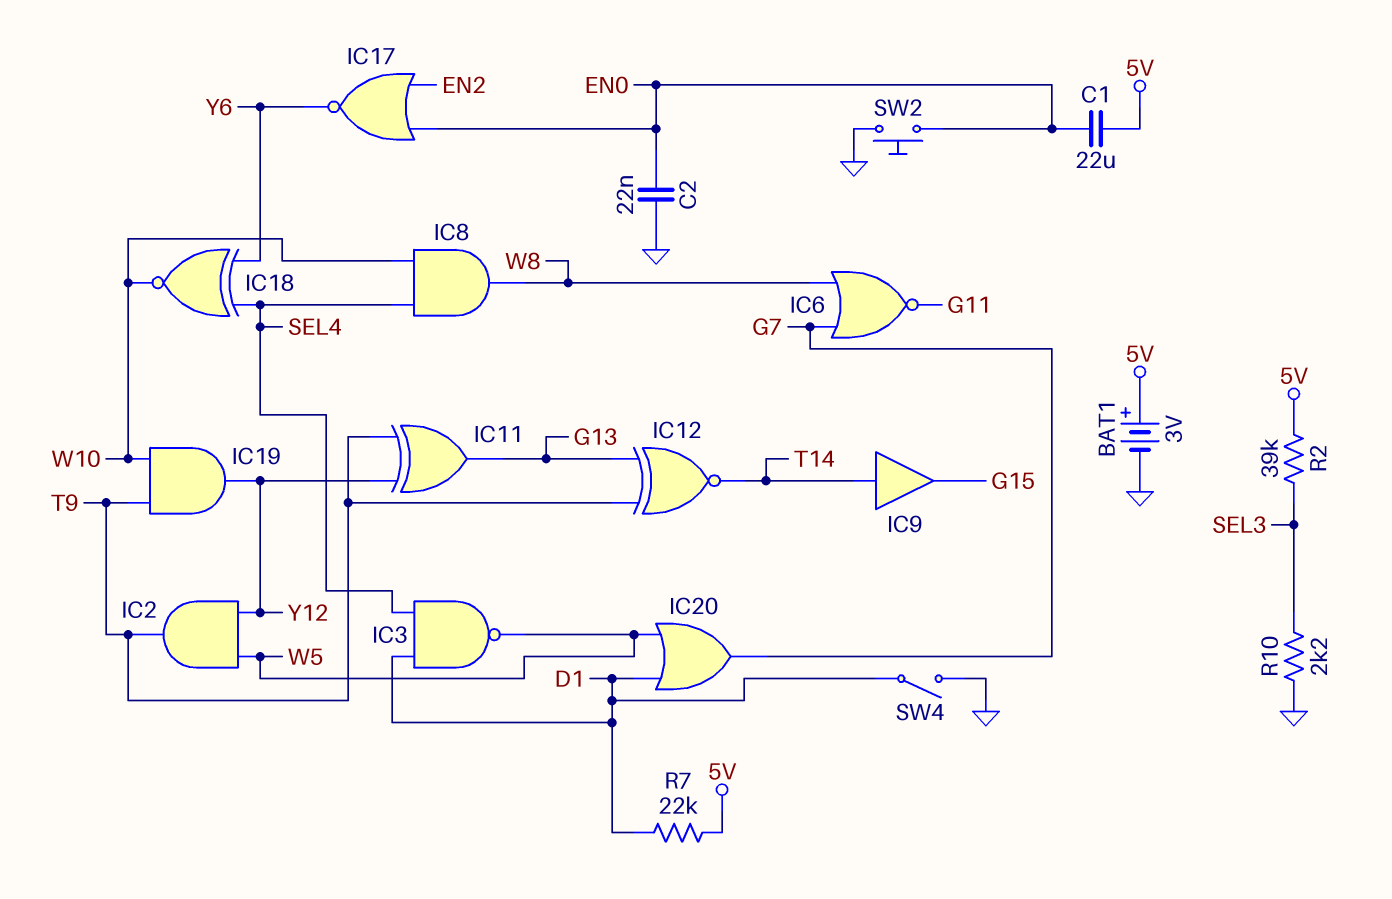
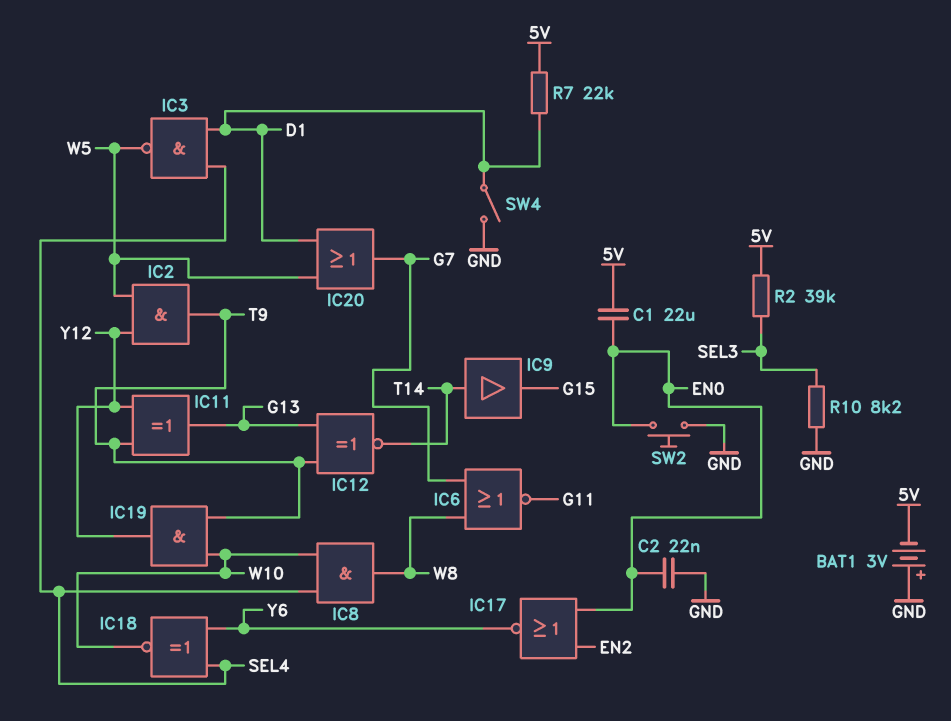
BAT1: 3V (plus 5V, minus GND) -> 3V (plus GND, minus 5V)
R10: 2.2k (GND, SEL3) -> 8.2k (GND, SEL3)

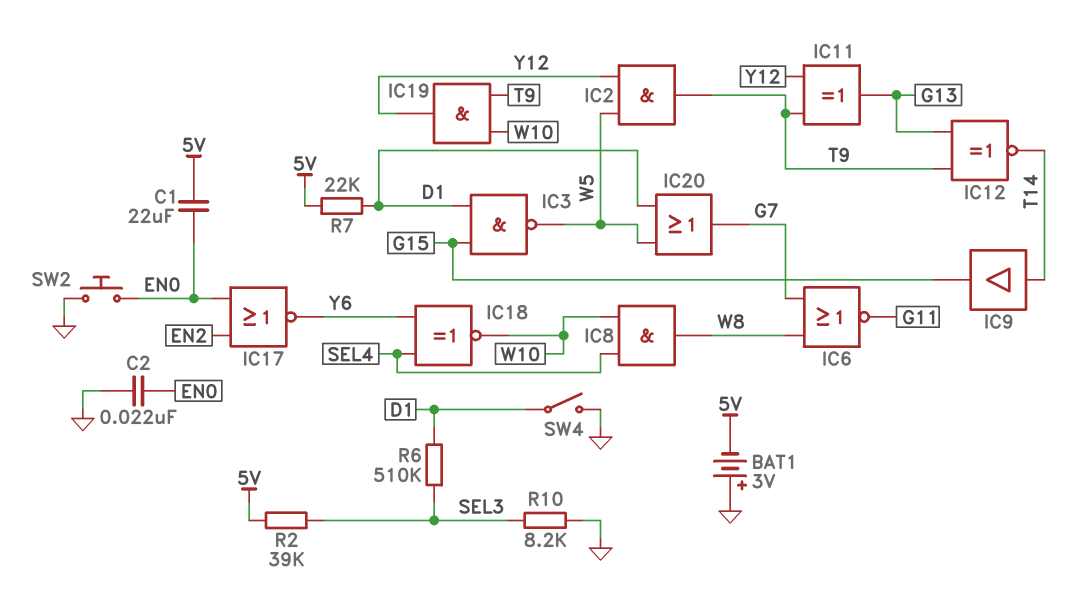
IC3: NAND (in D1, in SEL4, out W5) -> NAND (in D1, in G15, out W5)
R6: none -> 510k (D1, SEL3)

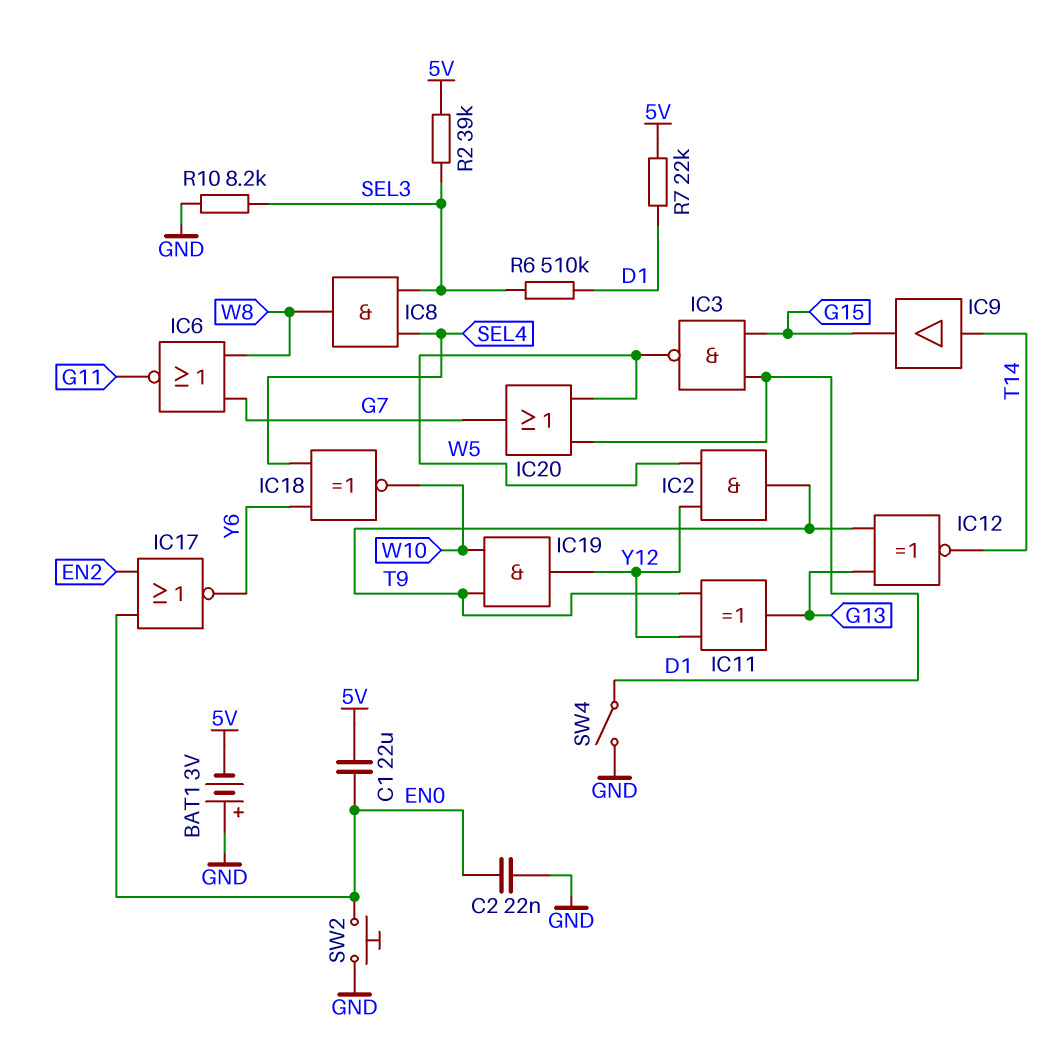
IC8: AND (in SEL4, in W10, out W8) -> AND (in SEL3, in SEL4, out W8)

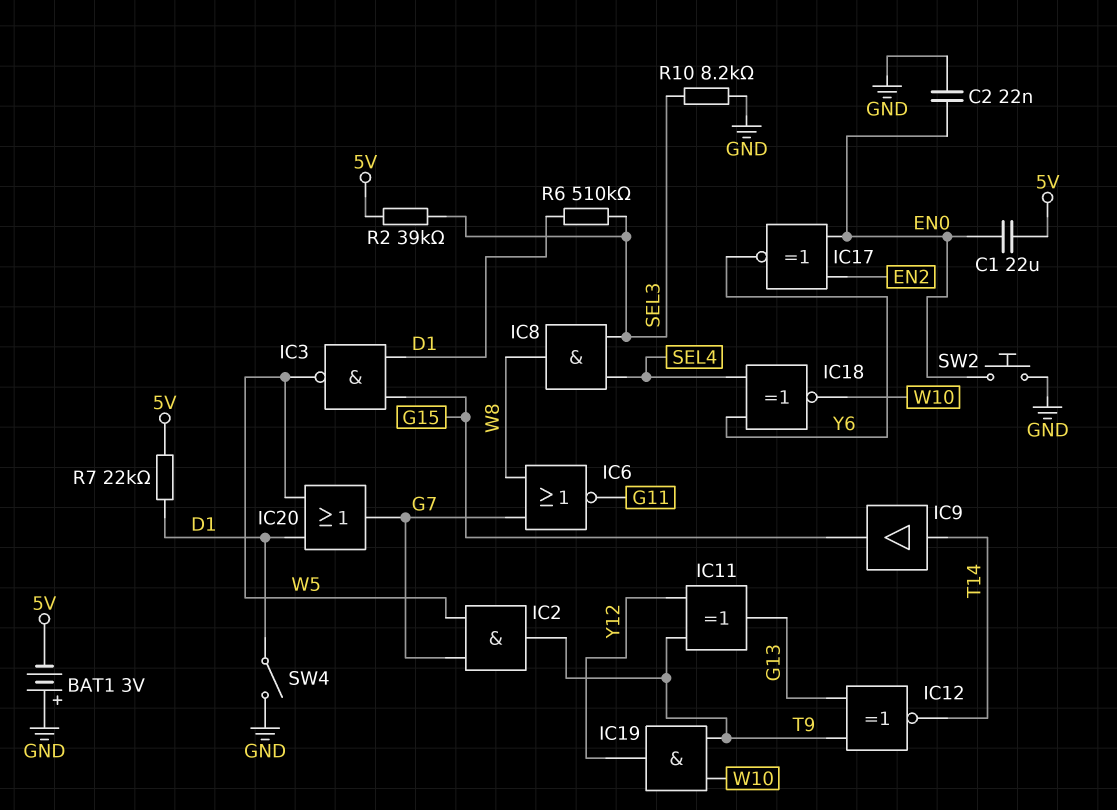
IC2: AND (in W5, in Y12, out T9) -> AND (in G7, in W5, out T9)
IC17: NOR (in EN0, in EN2, out Y6) -> XNOR (in EN0, in EN2, out Y6)

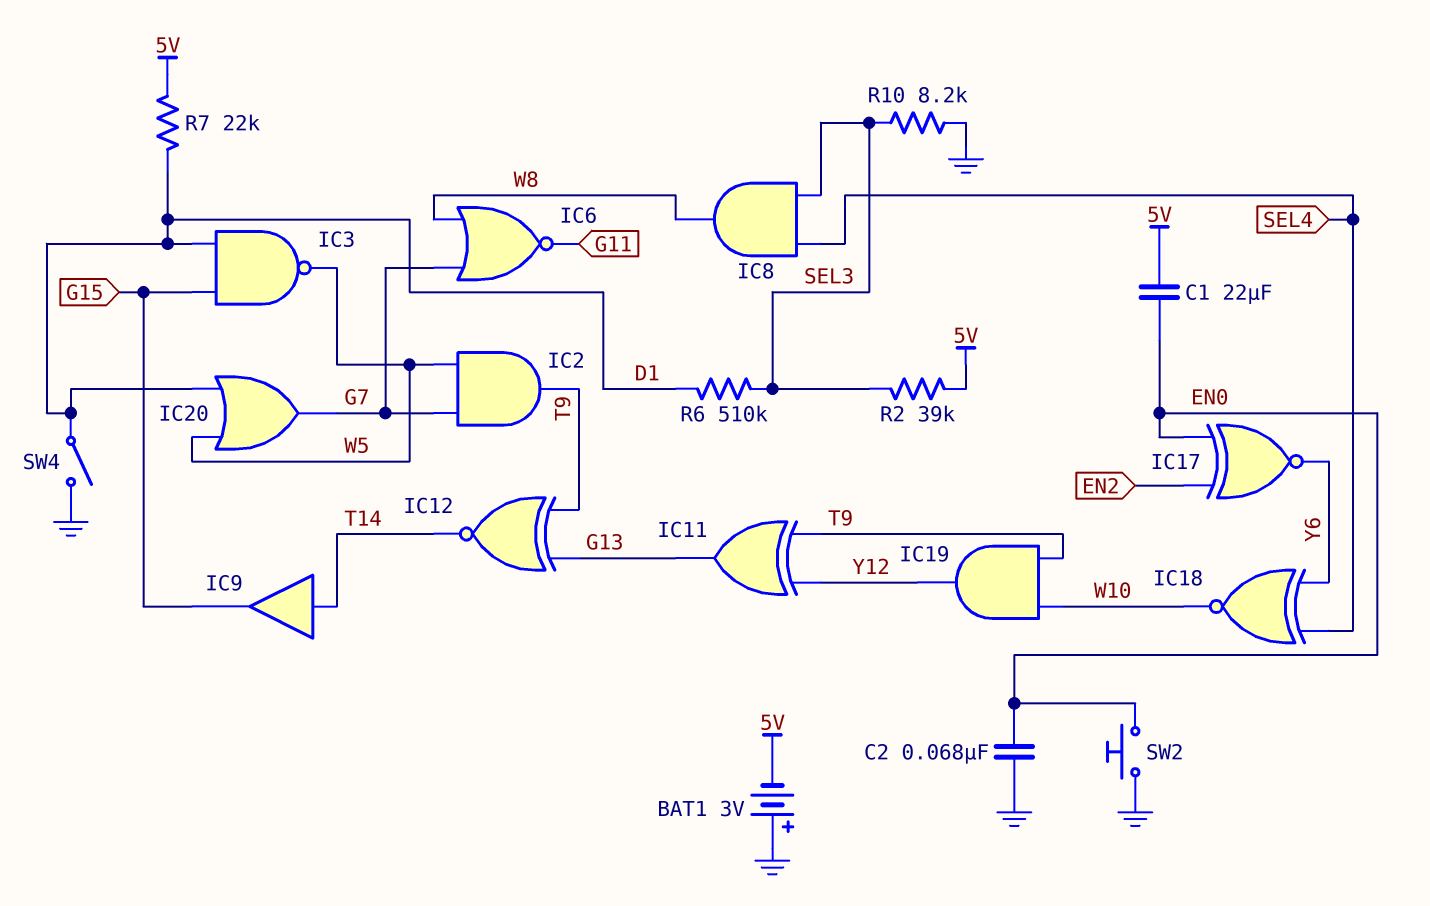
C2: 22nF (EN0, GND) -> 68nF (EN0, GND)

